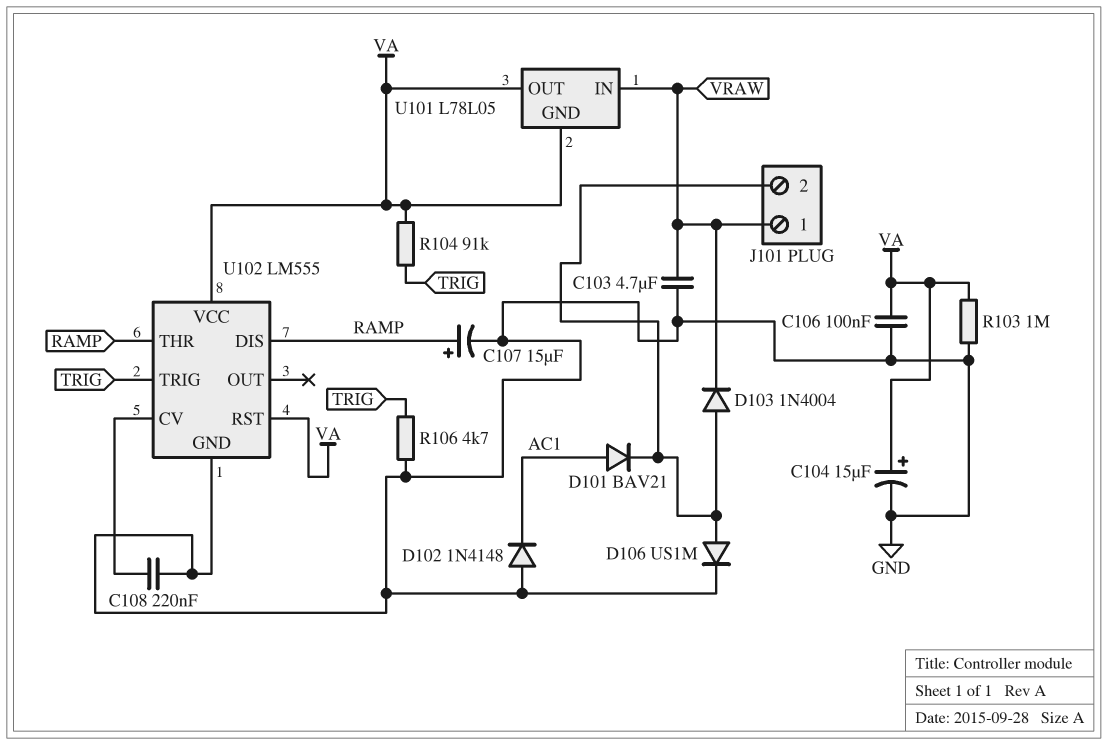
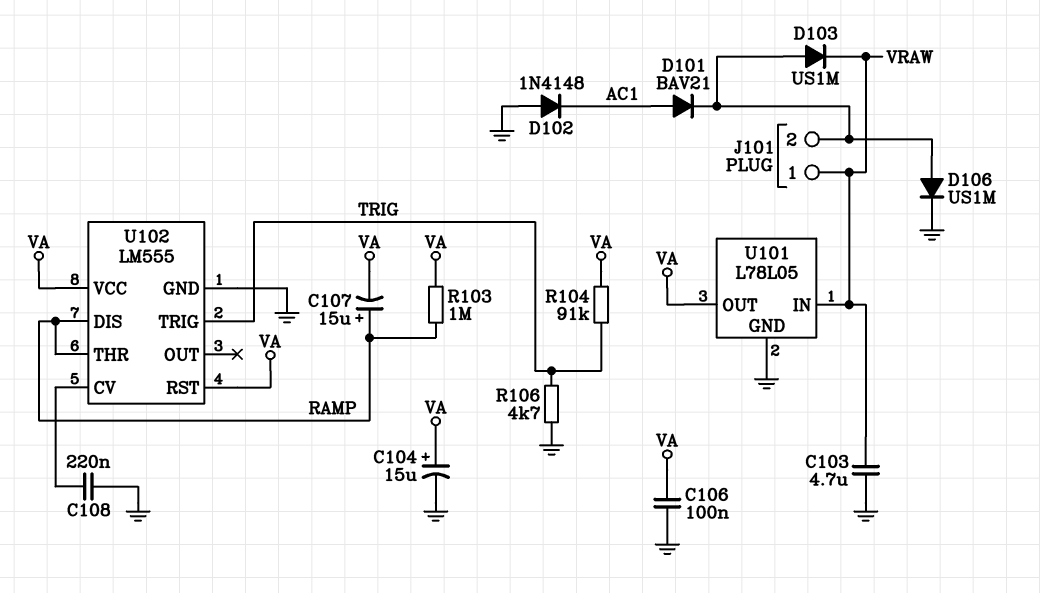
C107: 15uF (plus RAMP, minus GND) -> 15uF (plus RAMP, minus VA)
D103: diode 1N4004 (A J101/2, K VRAW) -> diode US1M (A J101/2, K VRAW)
R103: 1M (GND, VA) -> 1M (RAMP, VA)
U101 pin GND: VA -> GND

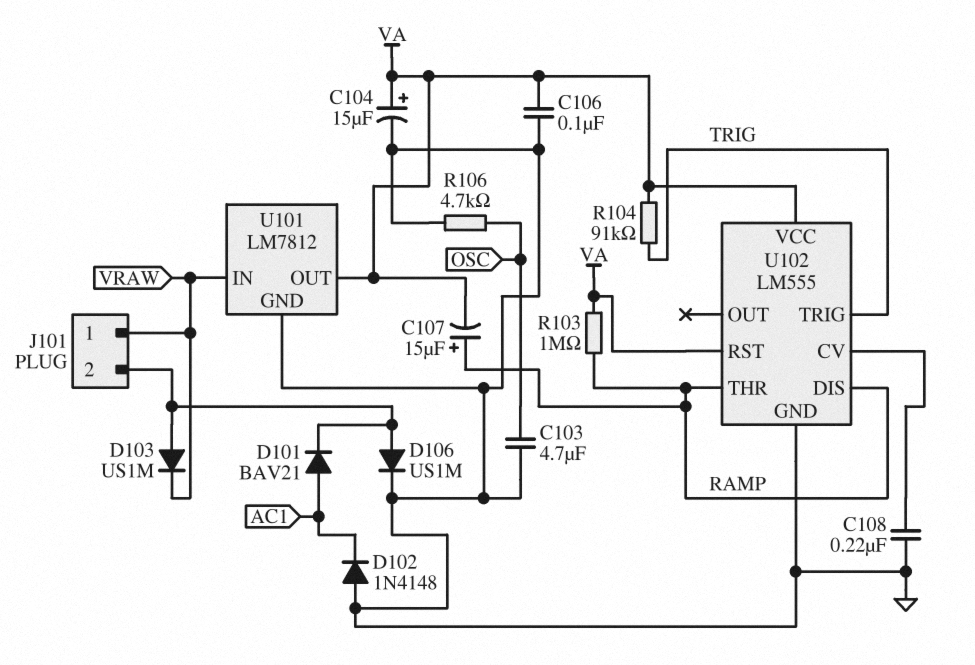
C103: 4.7uF (GND, VRAW) -> 4.7uF (GND, OSC)
R106: 4.7k (GND, TRIG) -> 4.7k (GND, OSC)
U101: L78L05 -> LM7812

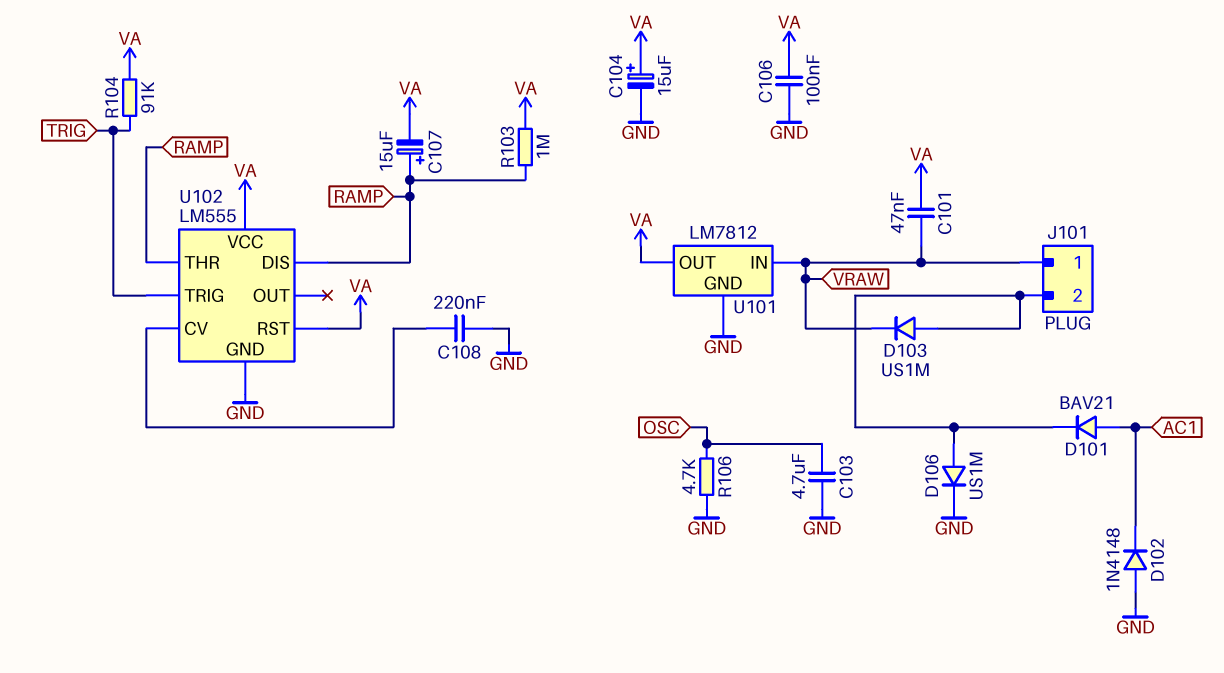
C101: none -> 47nF (VA, VRAW)

